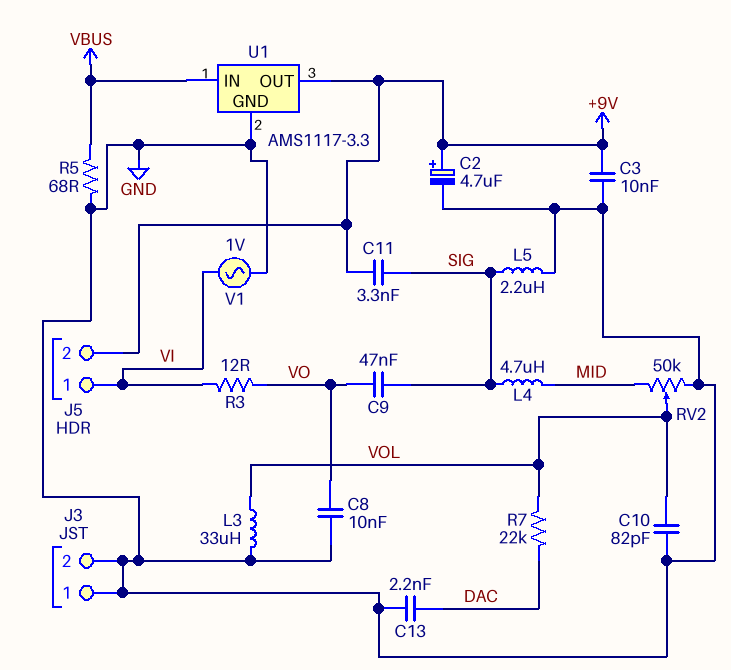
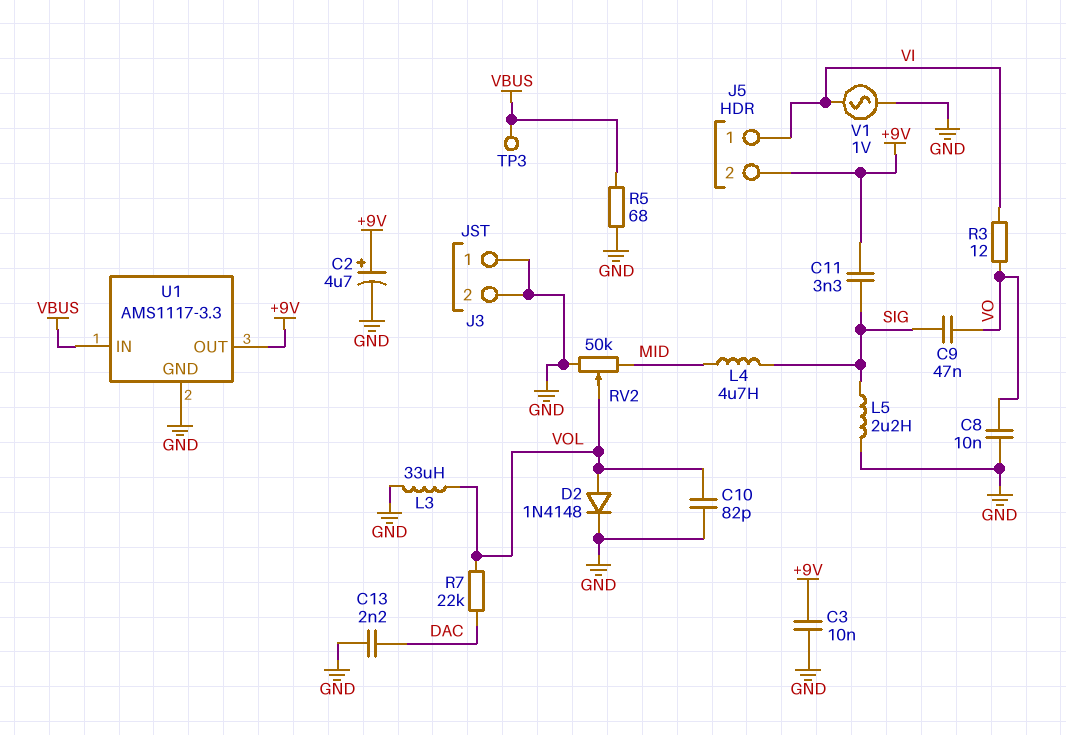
D2: none -> diode 1N4148 (A VOL, K GND)
TP3: none -> test point (VBUS)

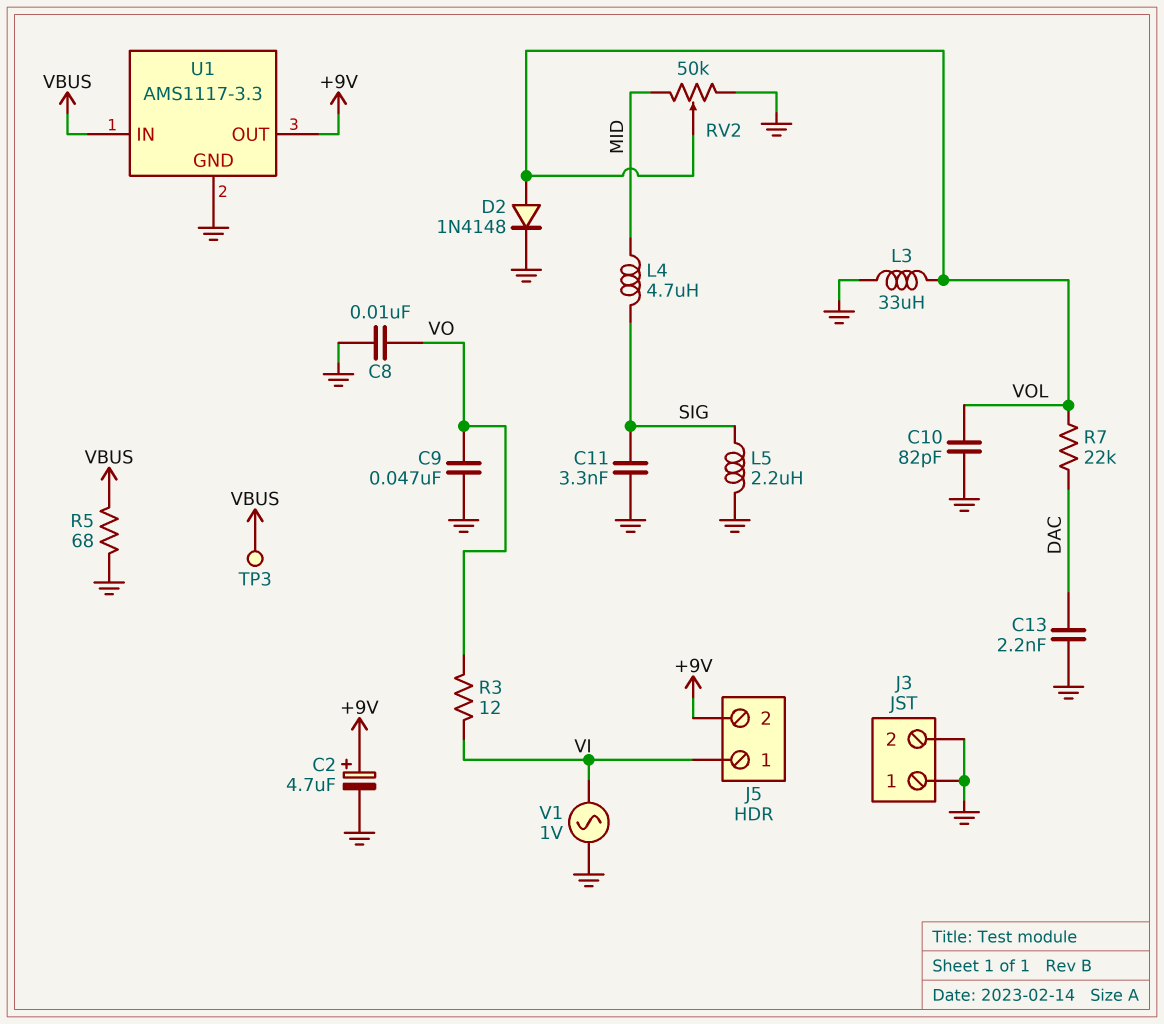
C3: 10nF (+9V, GND) -> none
C9: 47nF (SIG, VO) -> 47nF (GND, VO)
C11: 3.3nF (+9V, SIG) -> 3.3nF (GND, SIG)

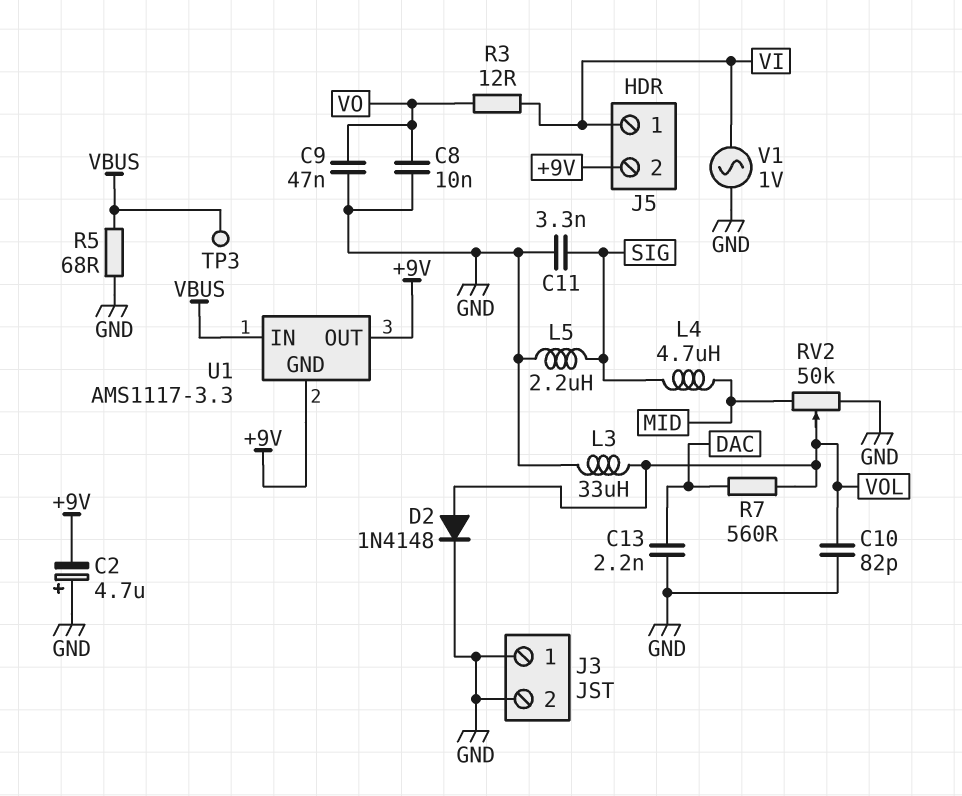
C2: 4.7uF (plus +9V, minus GND) -> 4.7uF (plus GND, minus +9V)
R7: 22k (DAC, VOL) -> 560 (DAC, VOL)
U1 pin GND: GND -> +9V

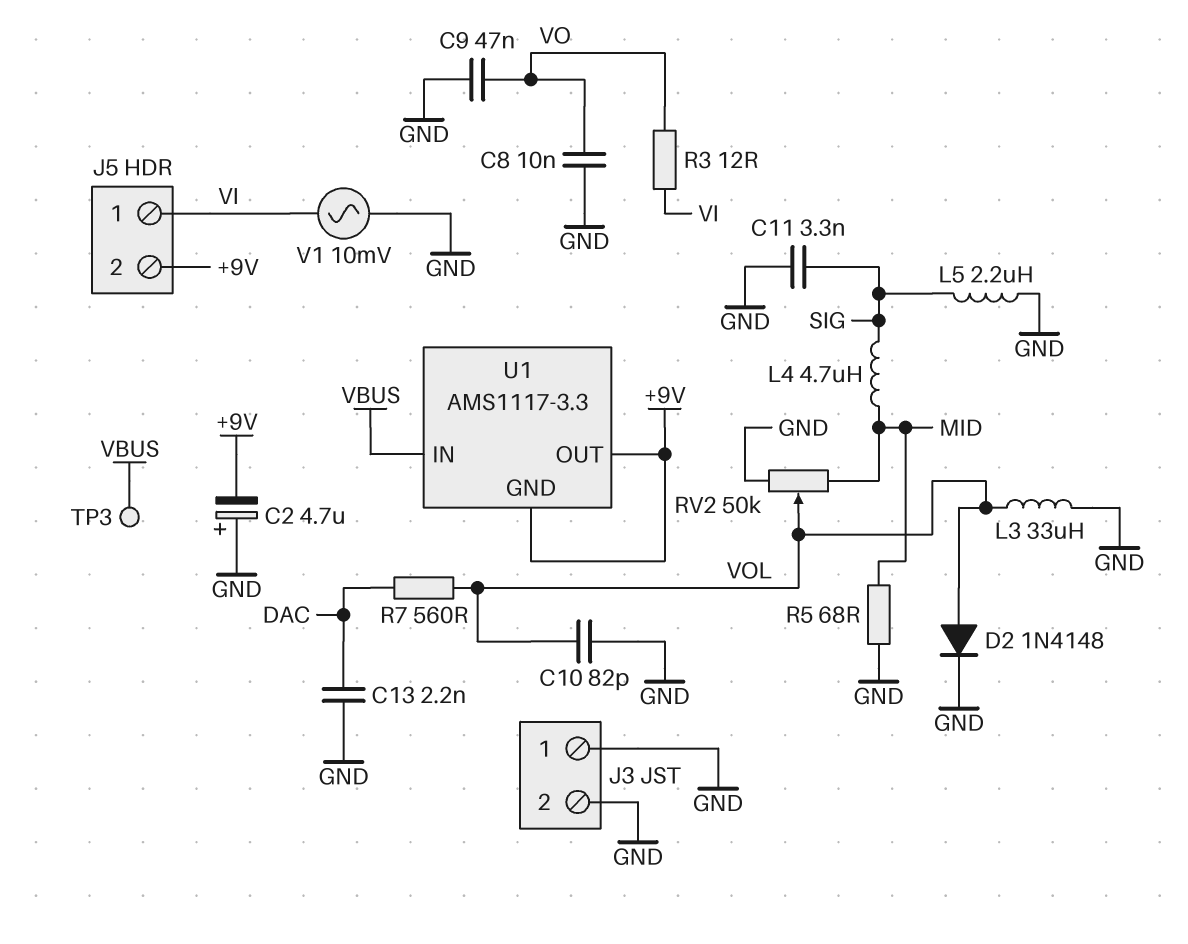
R5: 68 (GND, VBUS) -> 68 (GND, MID)
V1: AC 1V (GND, VI) -> AC 10mV (GND, VI)

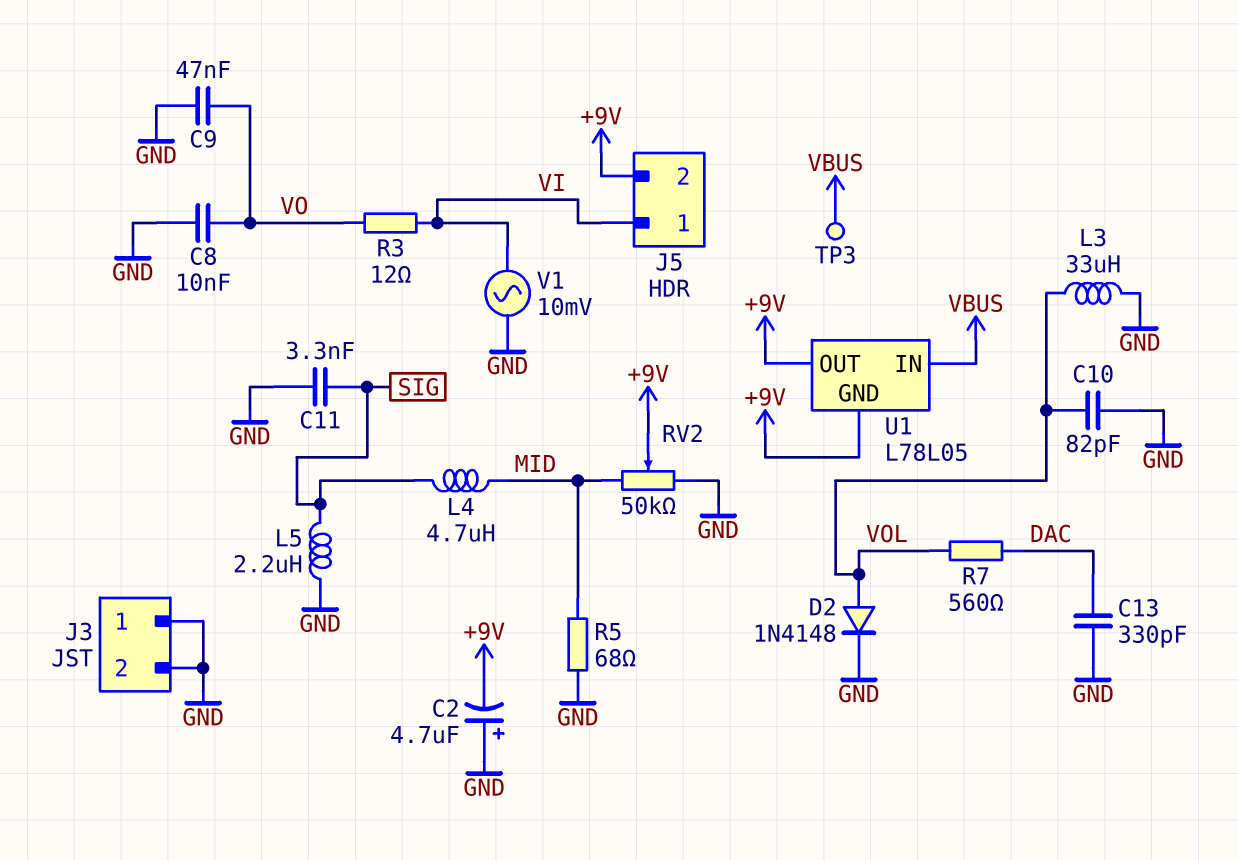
C13: 2.2nF (DAC, GND) -> 330pF (DAC, GND)
RV2: 50k (GND, MID, wiper VOL) -> 50k (GND, MID, wiper +9V)
U1: AMS1117-3.3 -> L78L05

